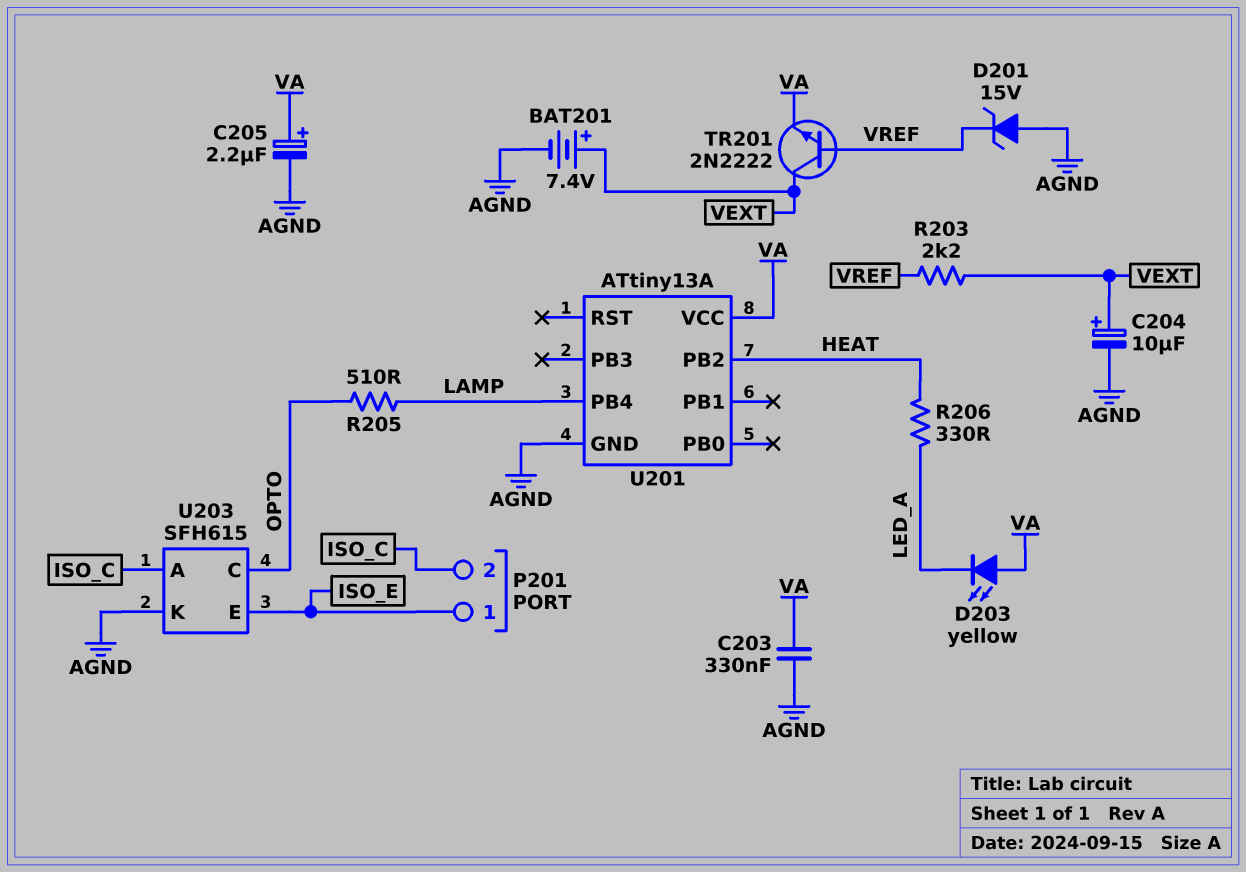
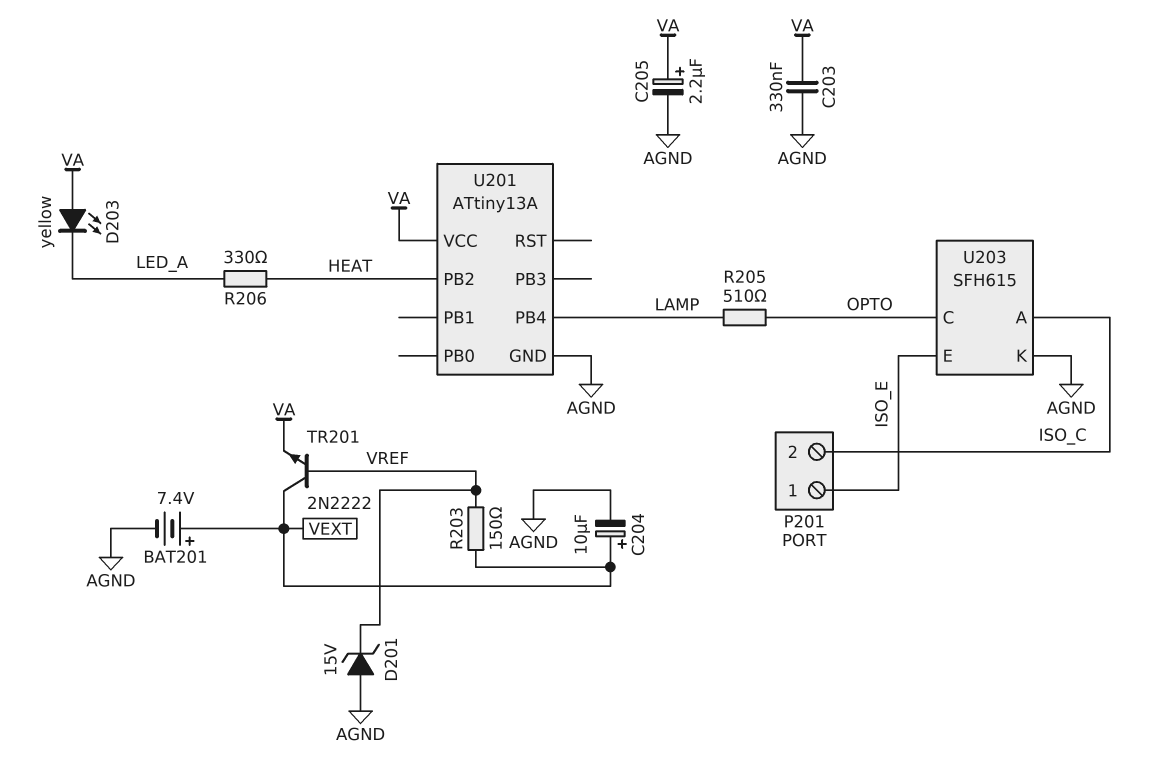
R203: 2.2k (VEXT, VREF) -> 150 (VEXT, VREF)

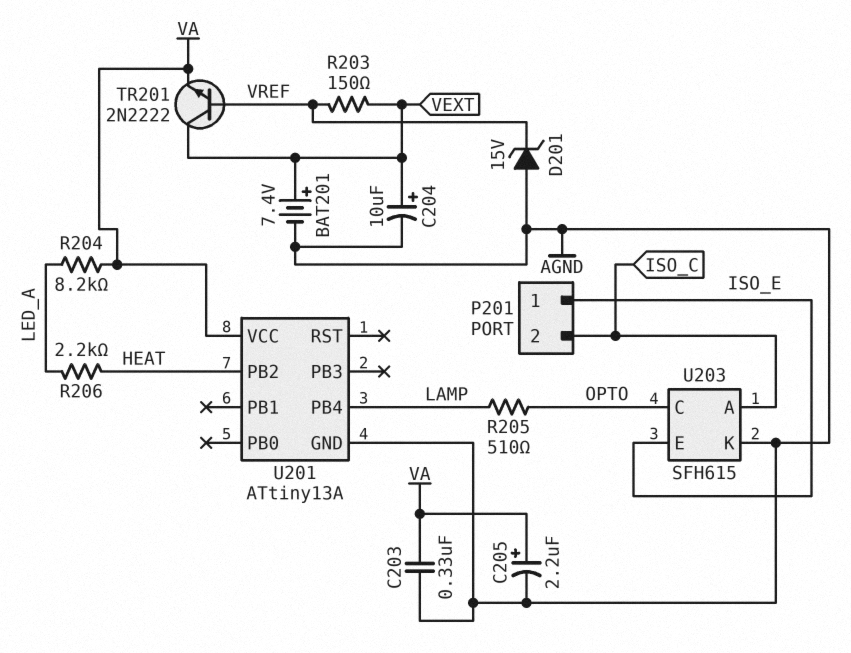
D203: LED yellow (A VA, K LED_A) -> none
R204: none -> 8.2k (LED_A, VA)
R206: 330 (HEAT, LED_A) -> 2.2k (HEAT, LED_A)

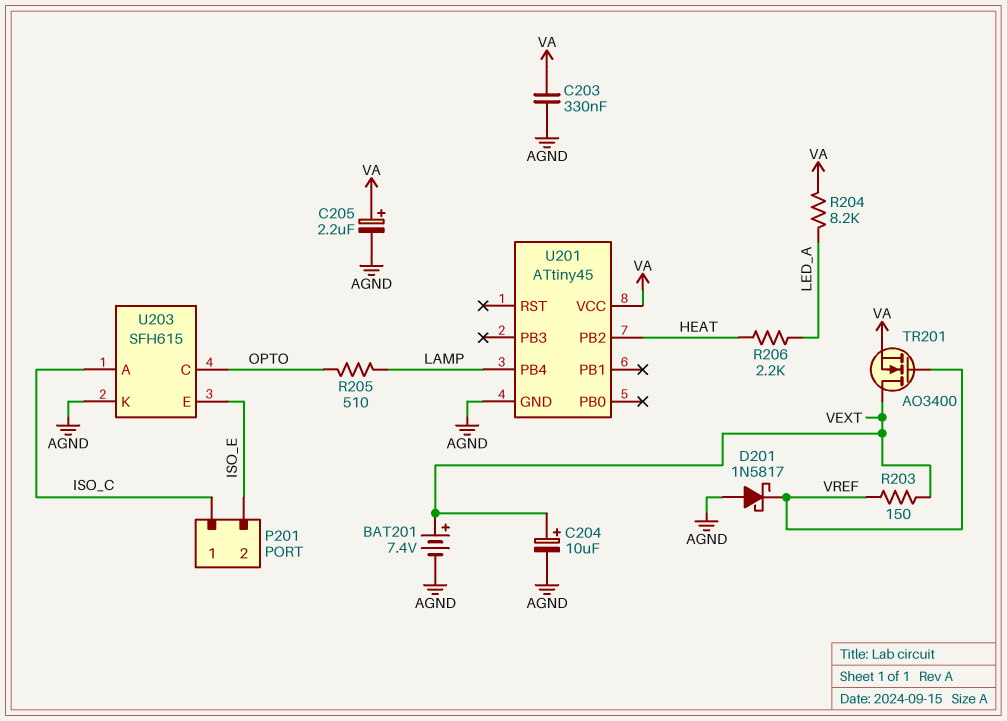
D201: zener 15V (A AGND, K VREF) -> schottky 1N5817 (A AGND, K VREF)
P201 pin 1: ISO_E -> ISO_C
P201 pin 2: ISO_C -> ISO_E
TR201: NPN 2N2222 (B VREF, C VEXT, E VA) -> NMOS AO3400 (G VREF, D VEXT, S VA)
U201: ATtiny13A -> ATtiny45

